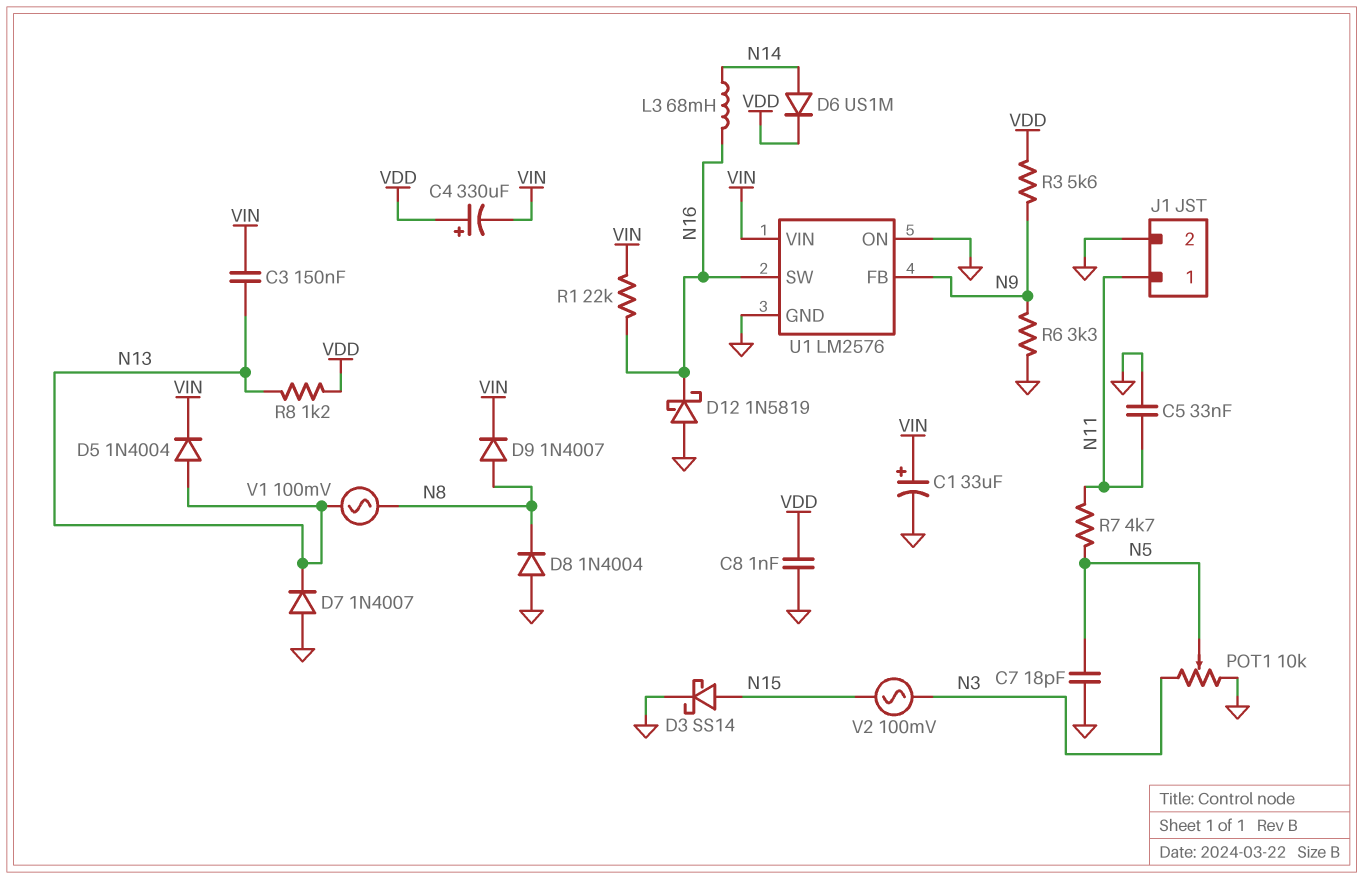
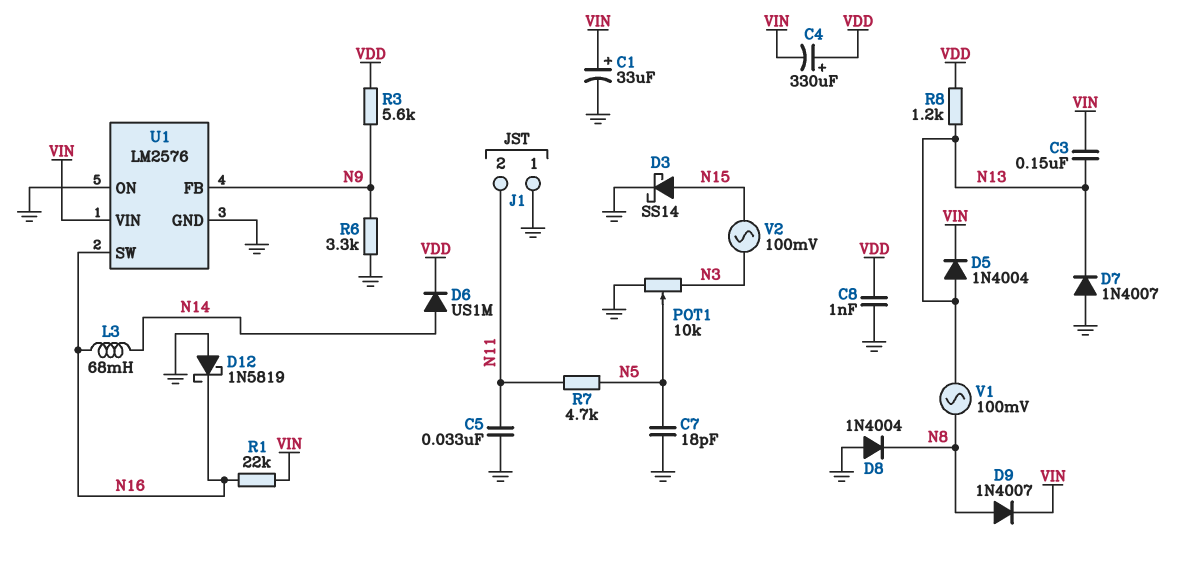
J1 pin 1: N11 -> GND
J1 pin 2: GND -> N11

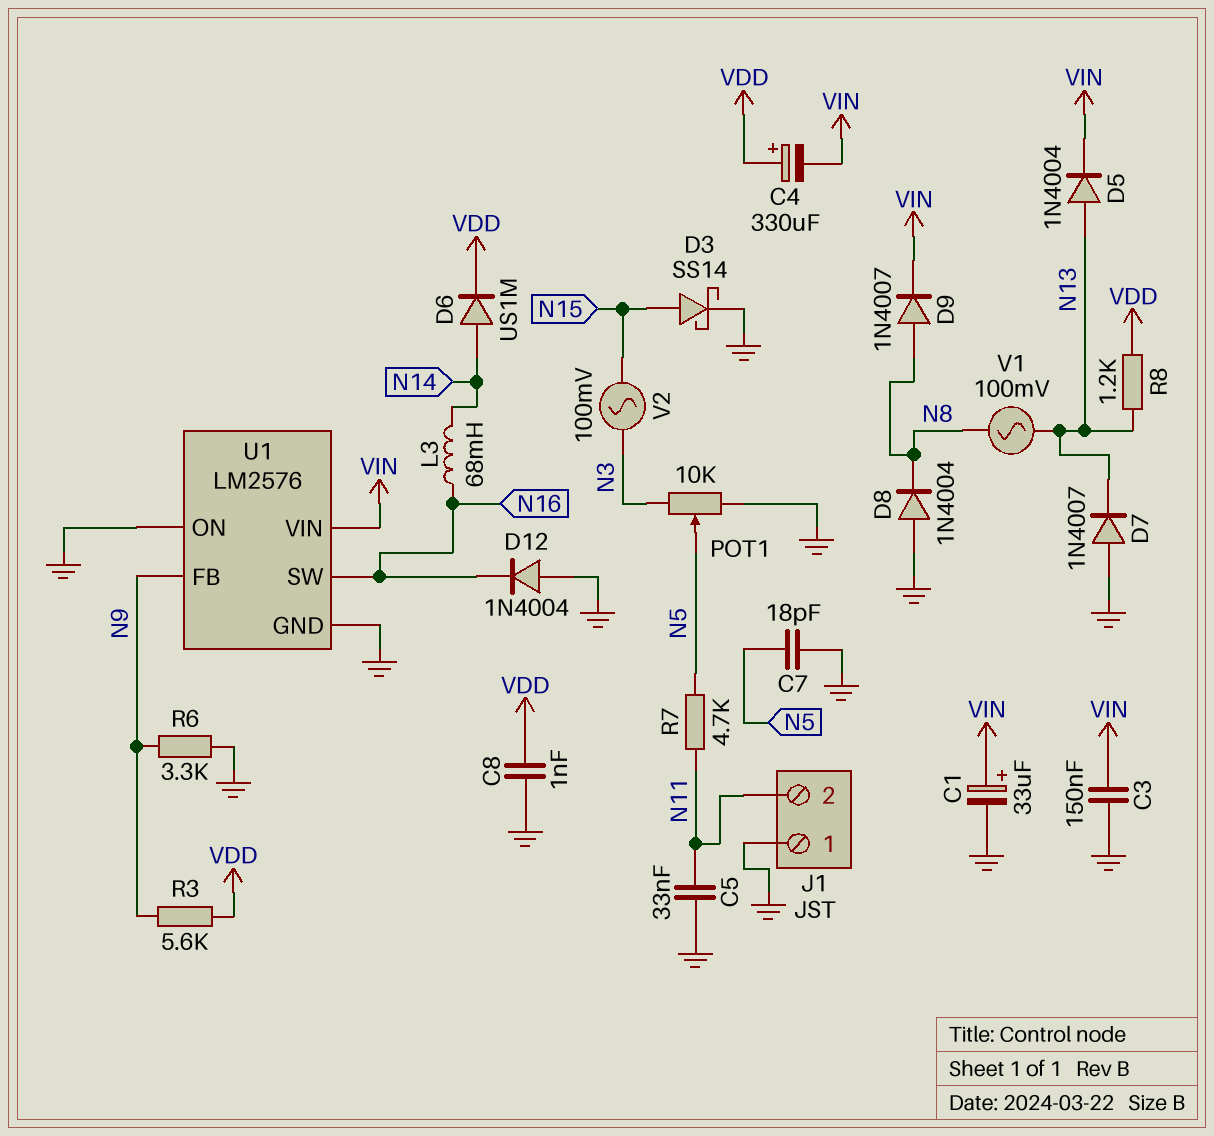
C3: 150nF (N13, VIN) -> 150nF (GND, VIN)
D12: schottky 1N5819 (A GND, K N16) -> diode 1N4004 (A GND, K N16)
R1: 22k (N16, VIN) -> none

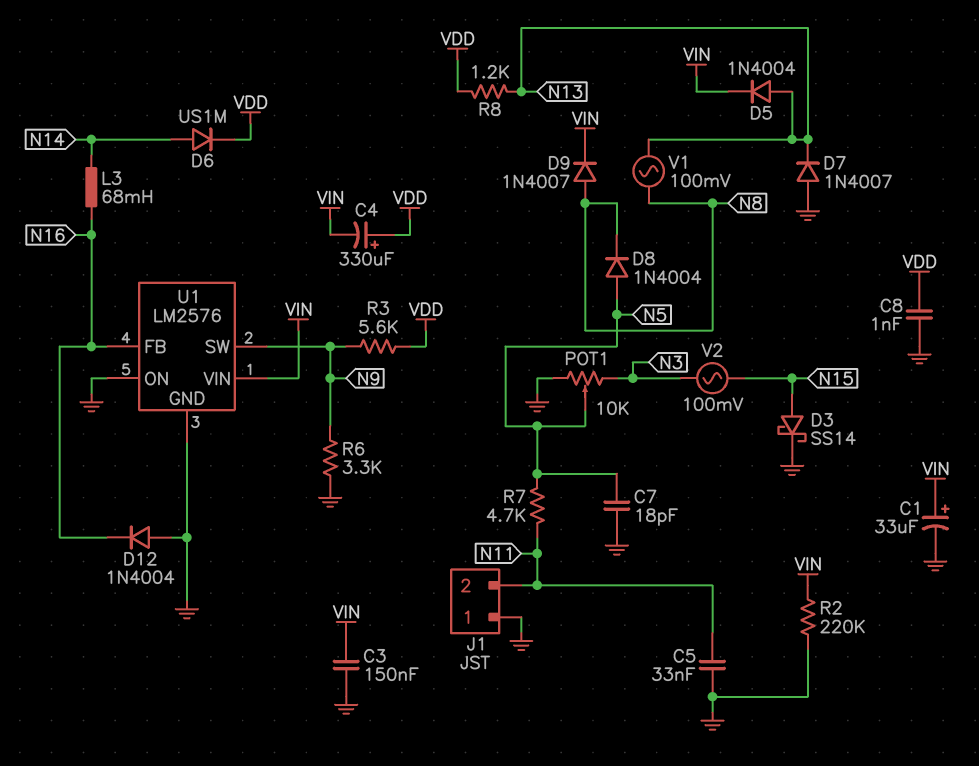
D8: diode 1N4004 (A GND, K N8) -> diode 1N4004 (A N5, K N8)
R2: none -> 220k (GND, VIN)
U1 pin FB: N9 -> N16
U1 pin SW: N16 -> N9

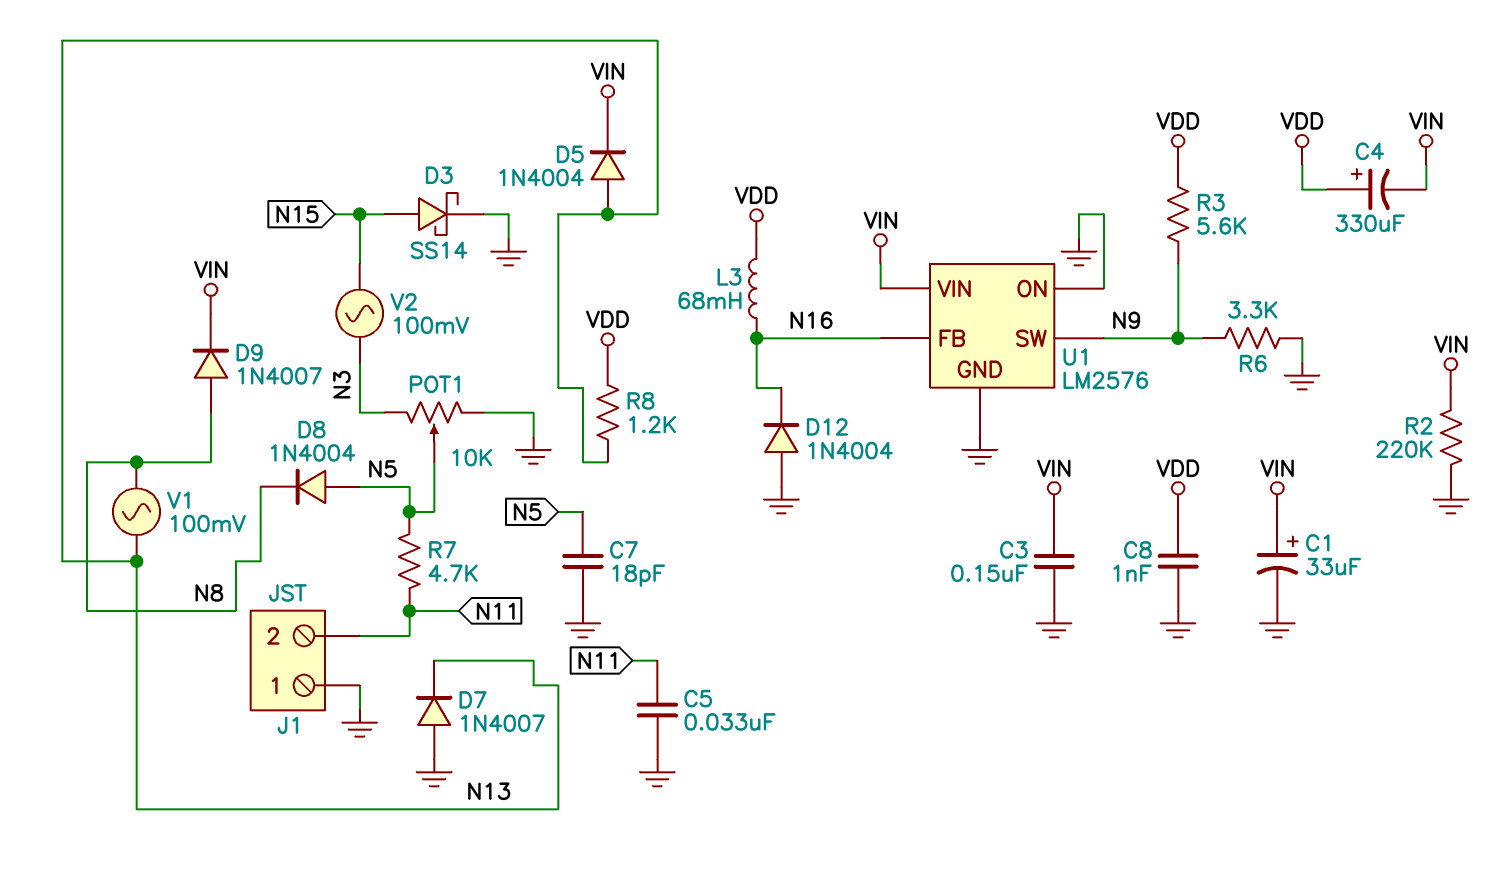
D6: diode US1M (A N14, K VDD) -> none
L3: 68mH (N14, N16) -> 68mH (N16, VDD)

